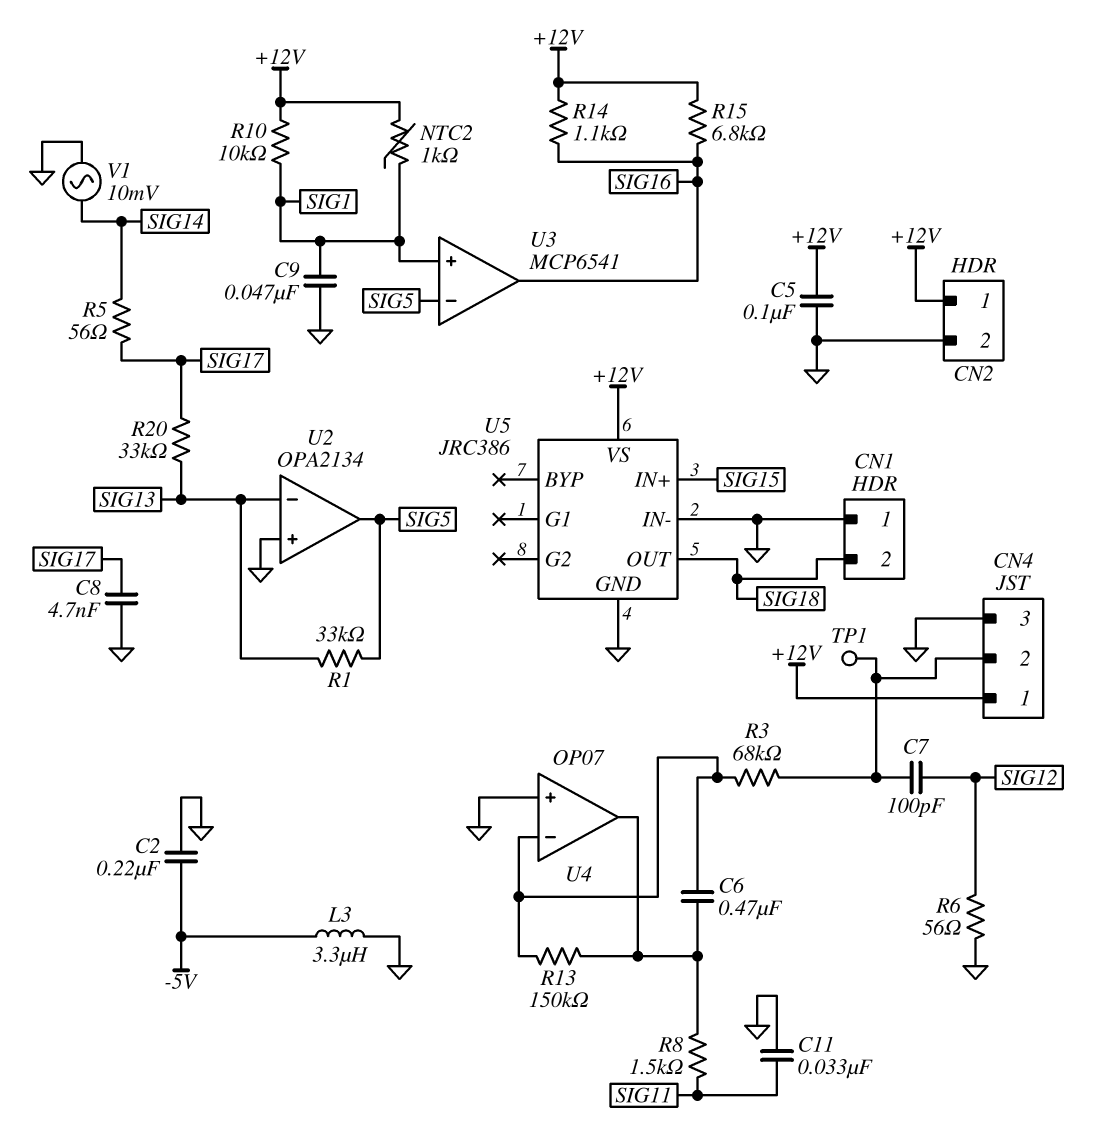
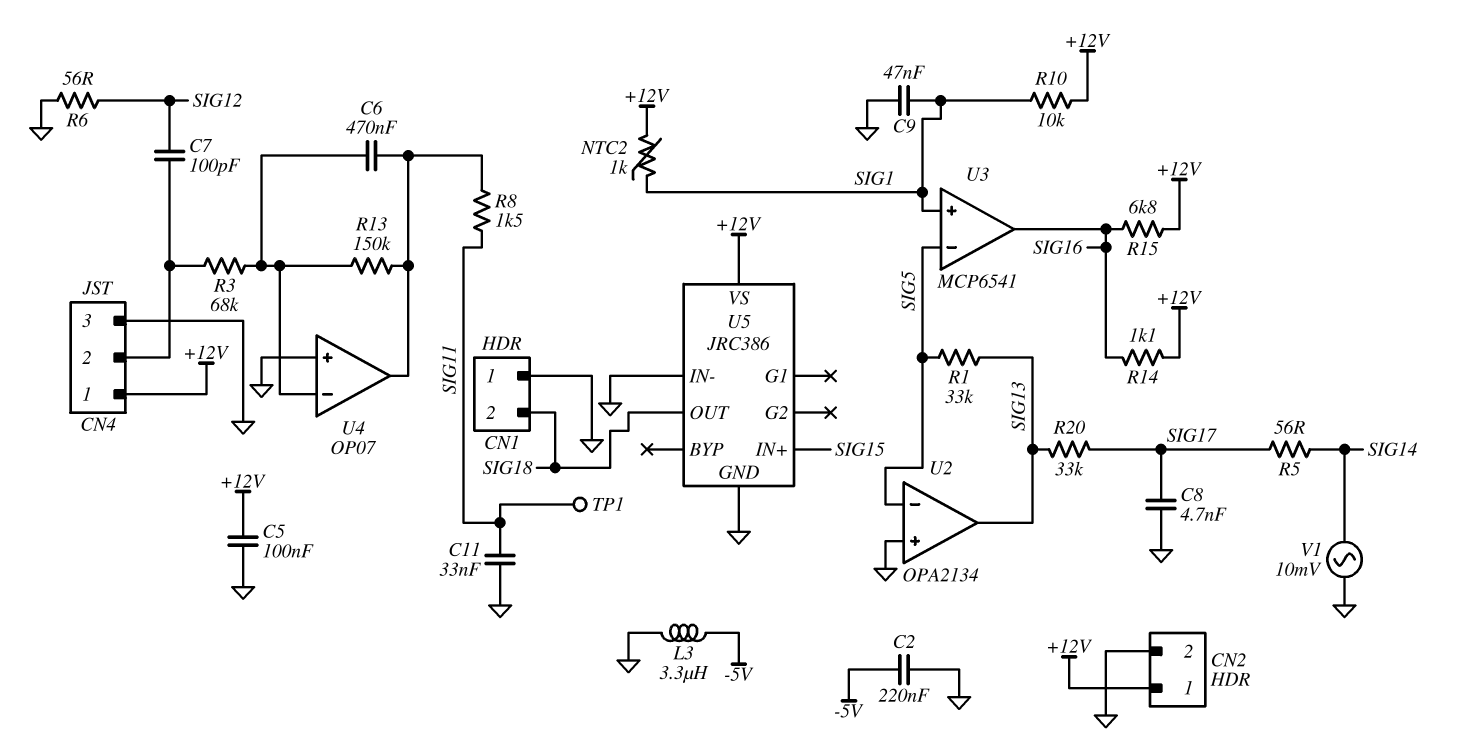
TP1: test point (CN4/2) -> test point (SIG11)
U2 pin in-: SIG13 -> SIG5
U2 pin out: SIG5 -> SIG13

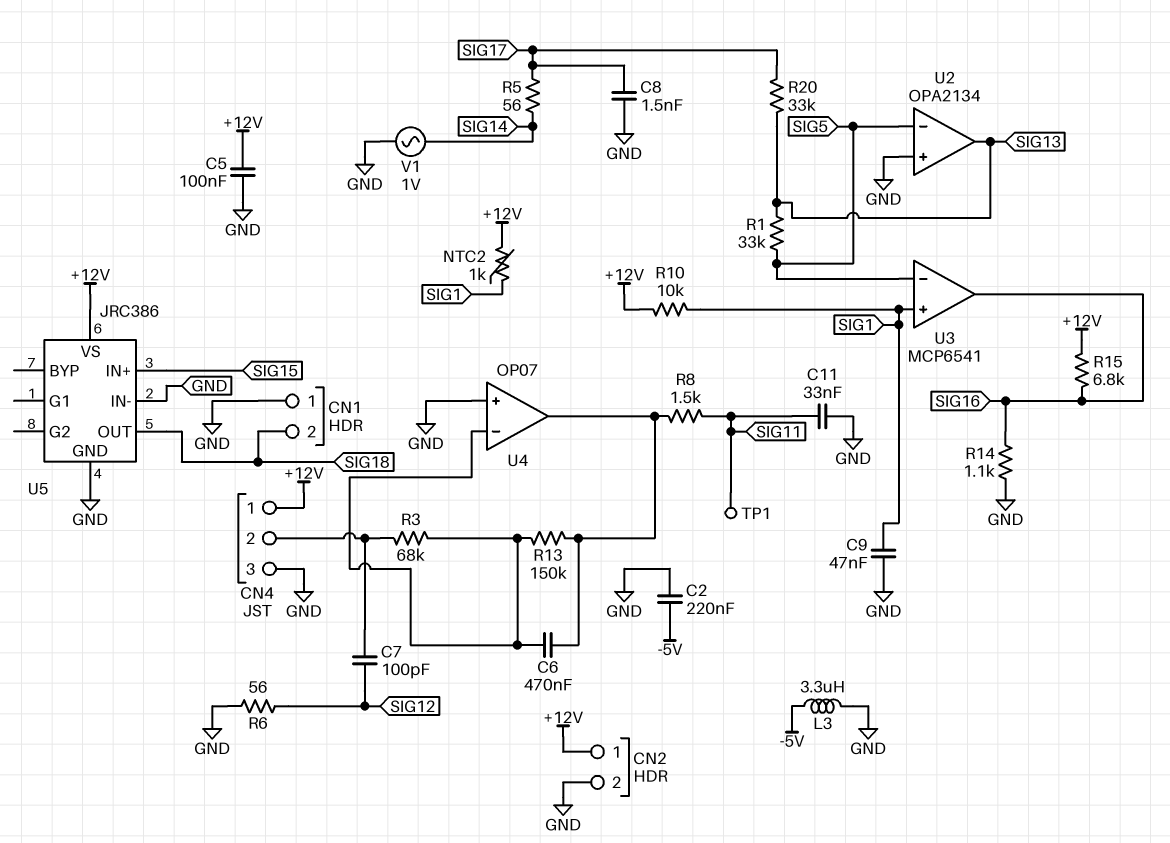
C8: 4.7nF (GND, SIG17) -> 1.5nF (GND, SIG17)
R14: 1.1k (+12V, SIG16) -> 1.1k (GND, SIG16)
V1: AC 10mV (GND, SIG14) -> AC 1V (GND, SIG14)

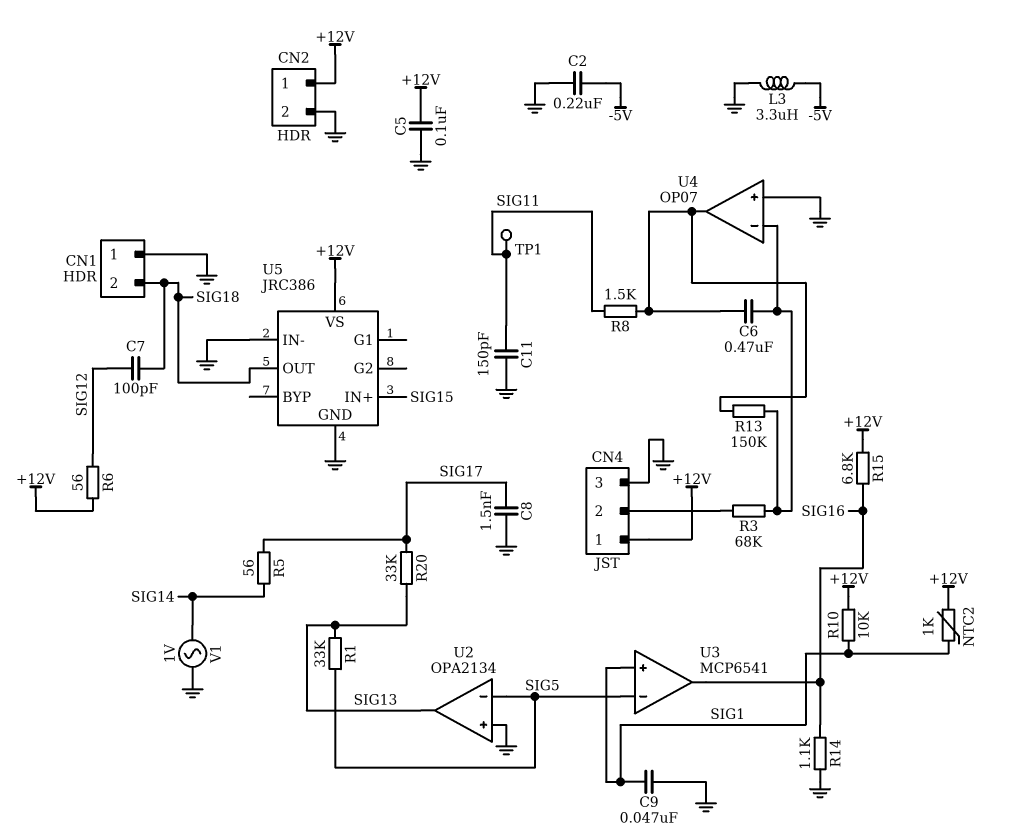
C7: 100pF (CN4/2, SIG12) -> 100pF (SIG12, SIG18)
C11: 33nF (GND, SIG11) -> 150pF (GND, SIG11)
R6: 56 (GND, SIG12) -> 56 (+12V, SIG12)

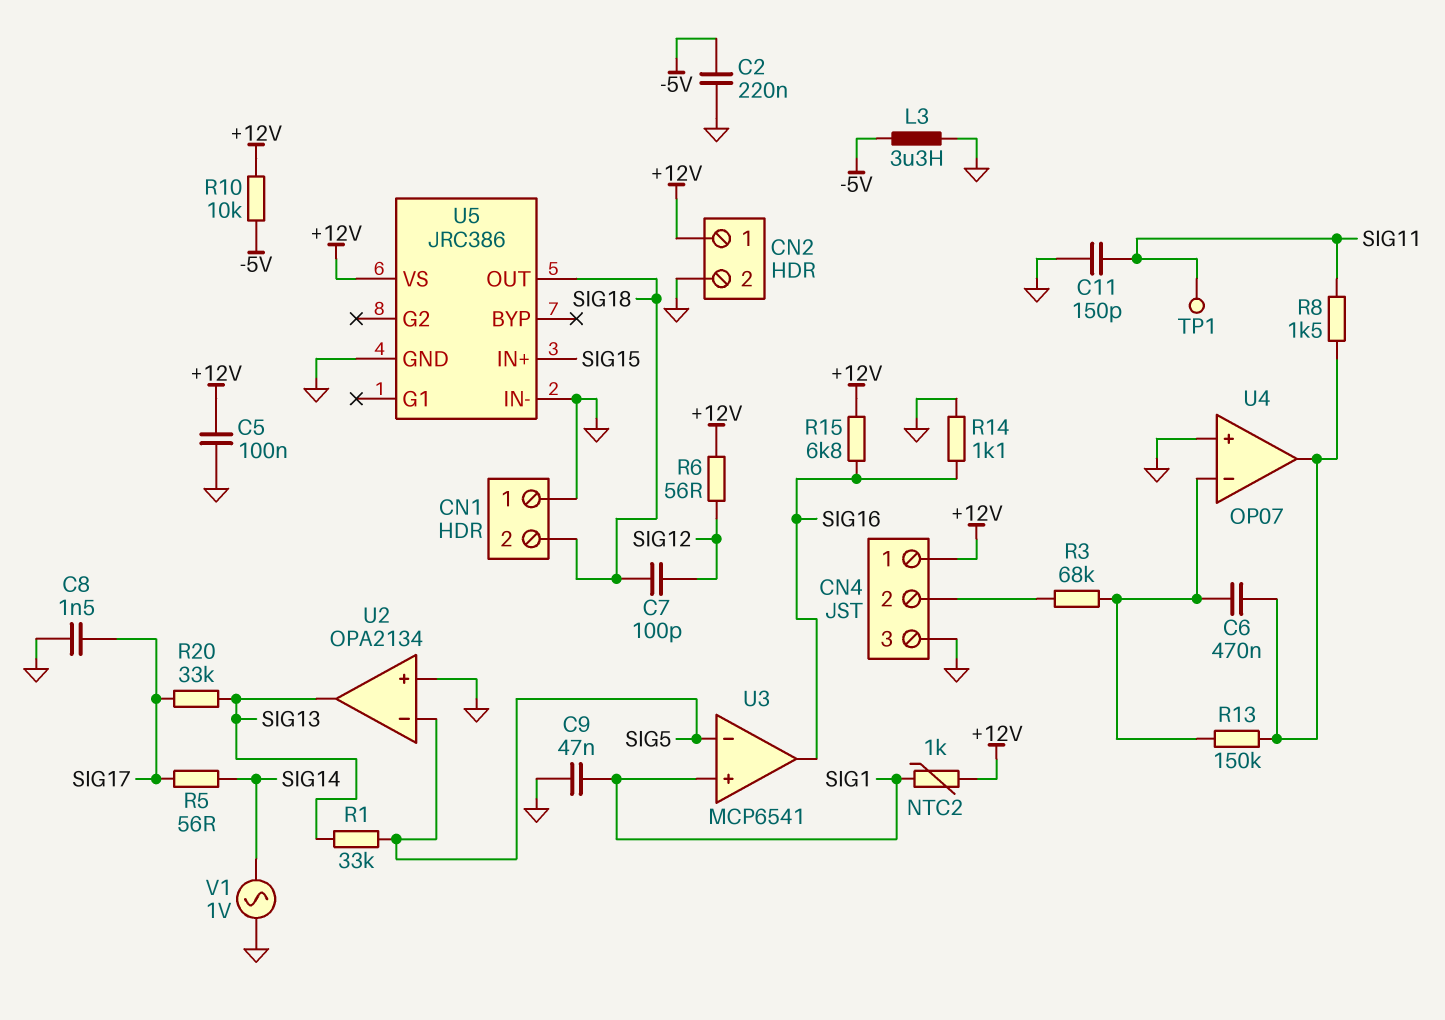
R10: 10k (+12V, SIG1) -> 10k (+12V, -5V)

